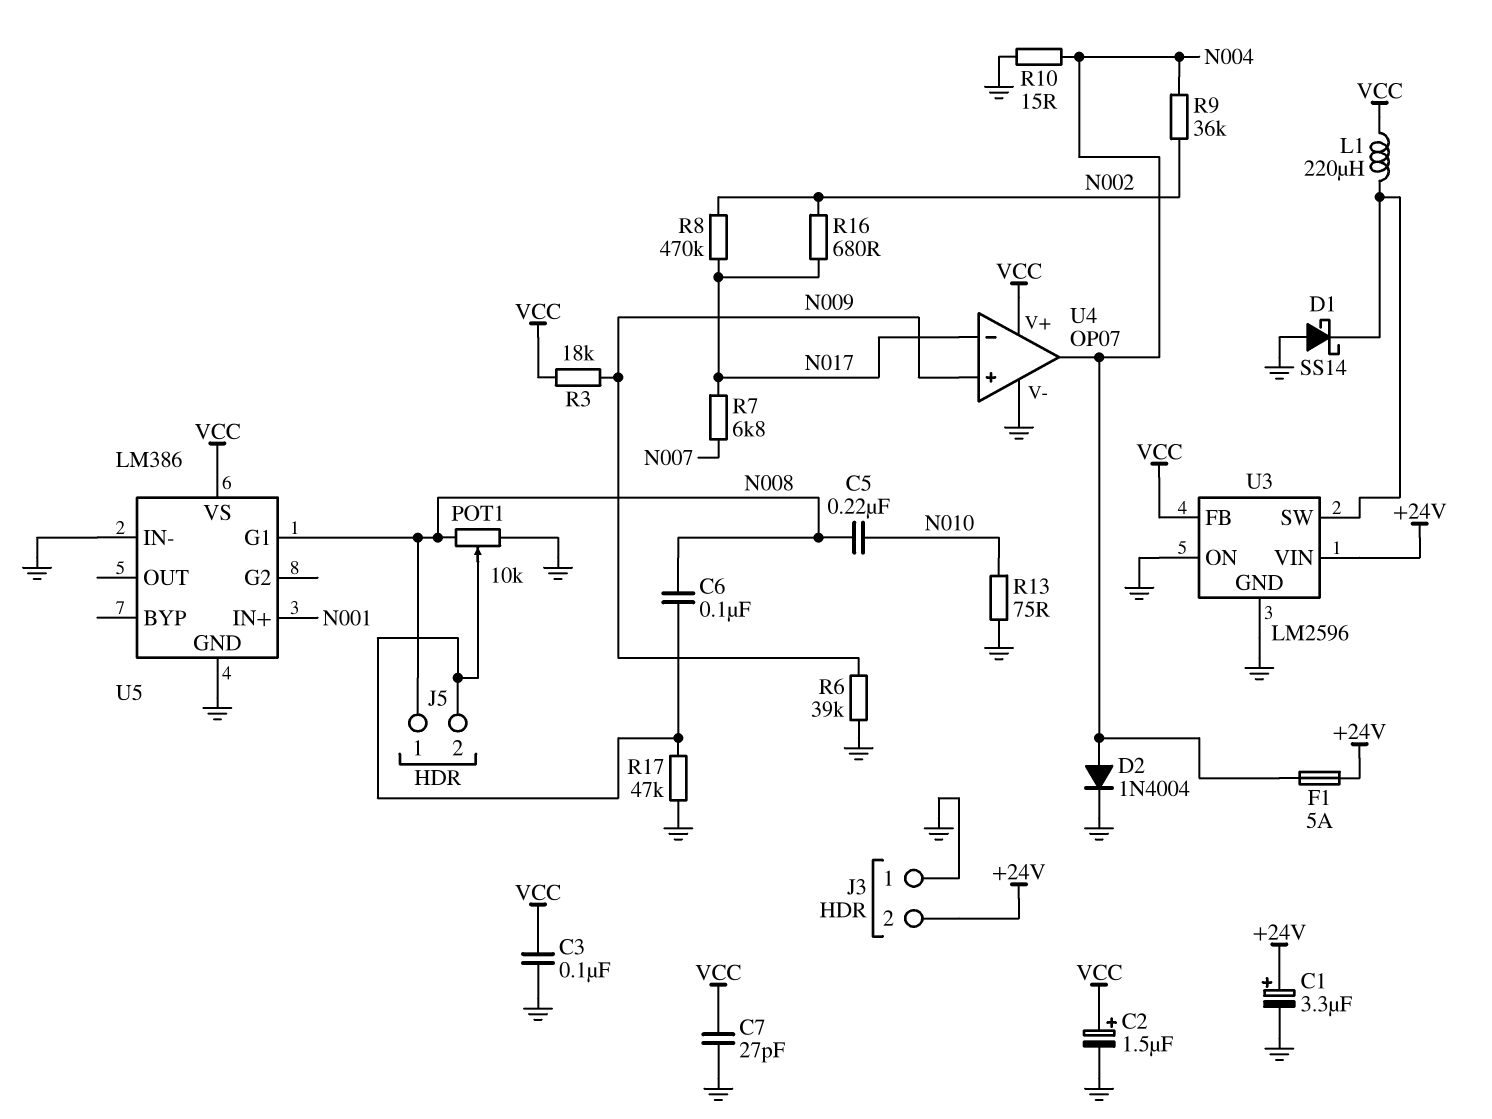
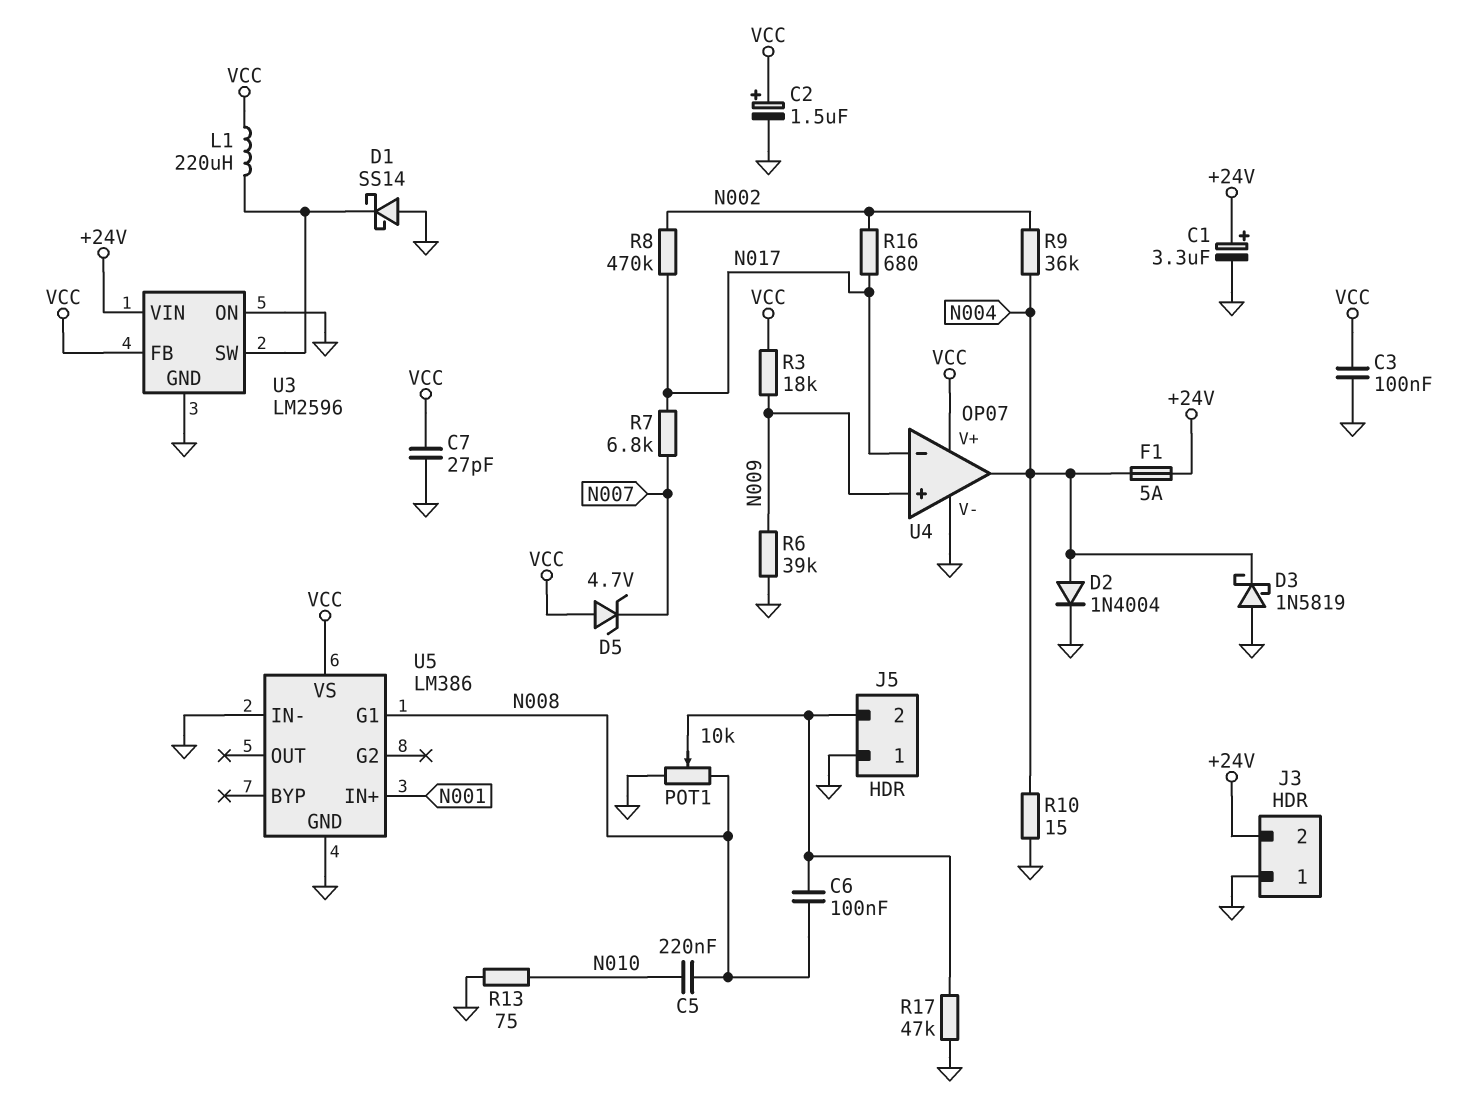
D3: none -> schottky 1N5819 (A GND, K N004)
D5: none -> zener 4.7V (A VCC, K N007)
J5 pin 1: N008 -> GND

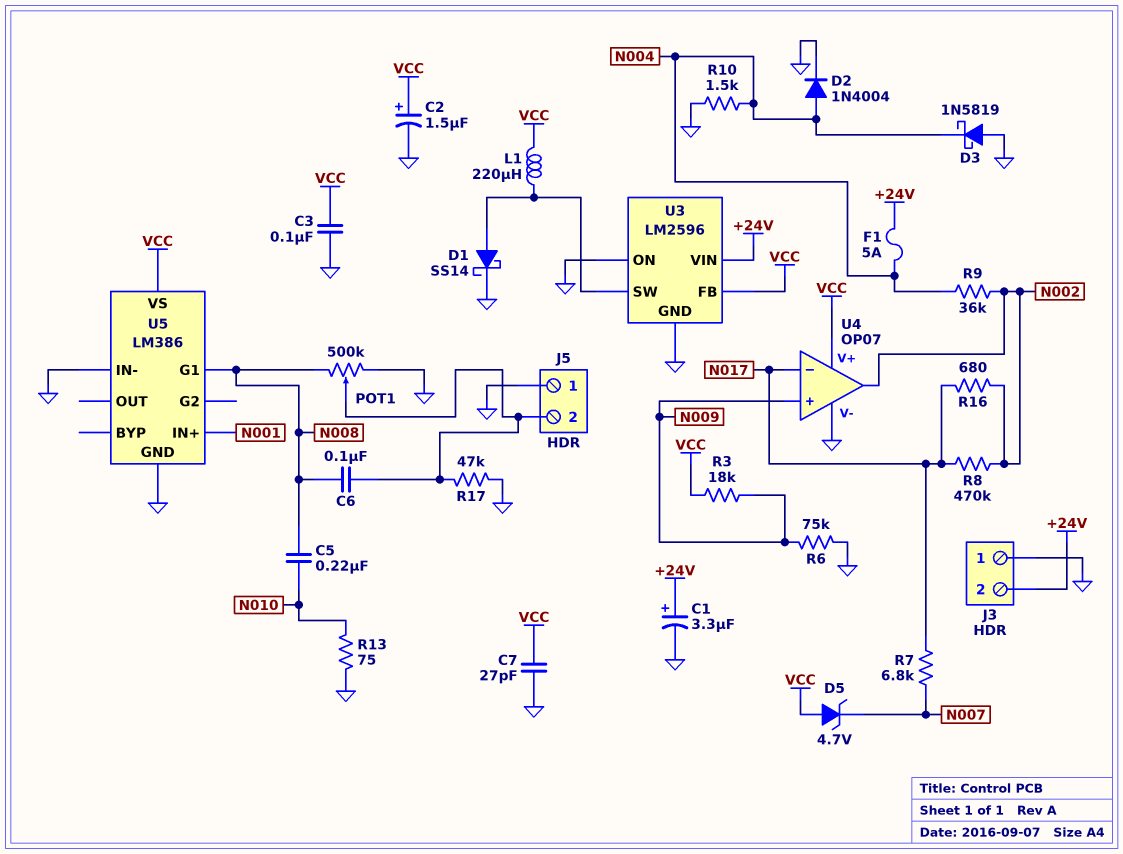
D1: schottky SS14 (A GND, K U3/SW) -> schottky SS14 (A U3/SW, K GND)
POT1: 10k (GND, N008, wiper J5/2) -> 500k (GND, N008, wiper J5/2)
R6: 39k (GND, N009) -> 75k (GND, N009)
R10: 15 (GND, N004) -> 1.5k (GND, N004)
U4 pin out: N004 -> N002

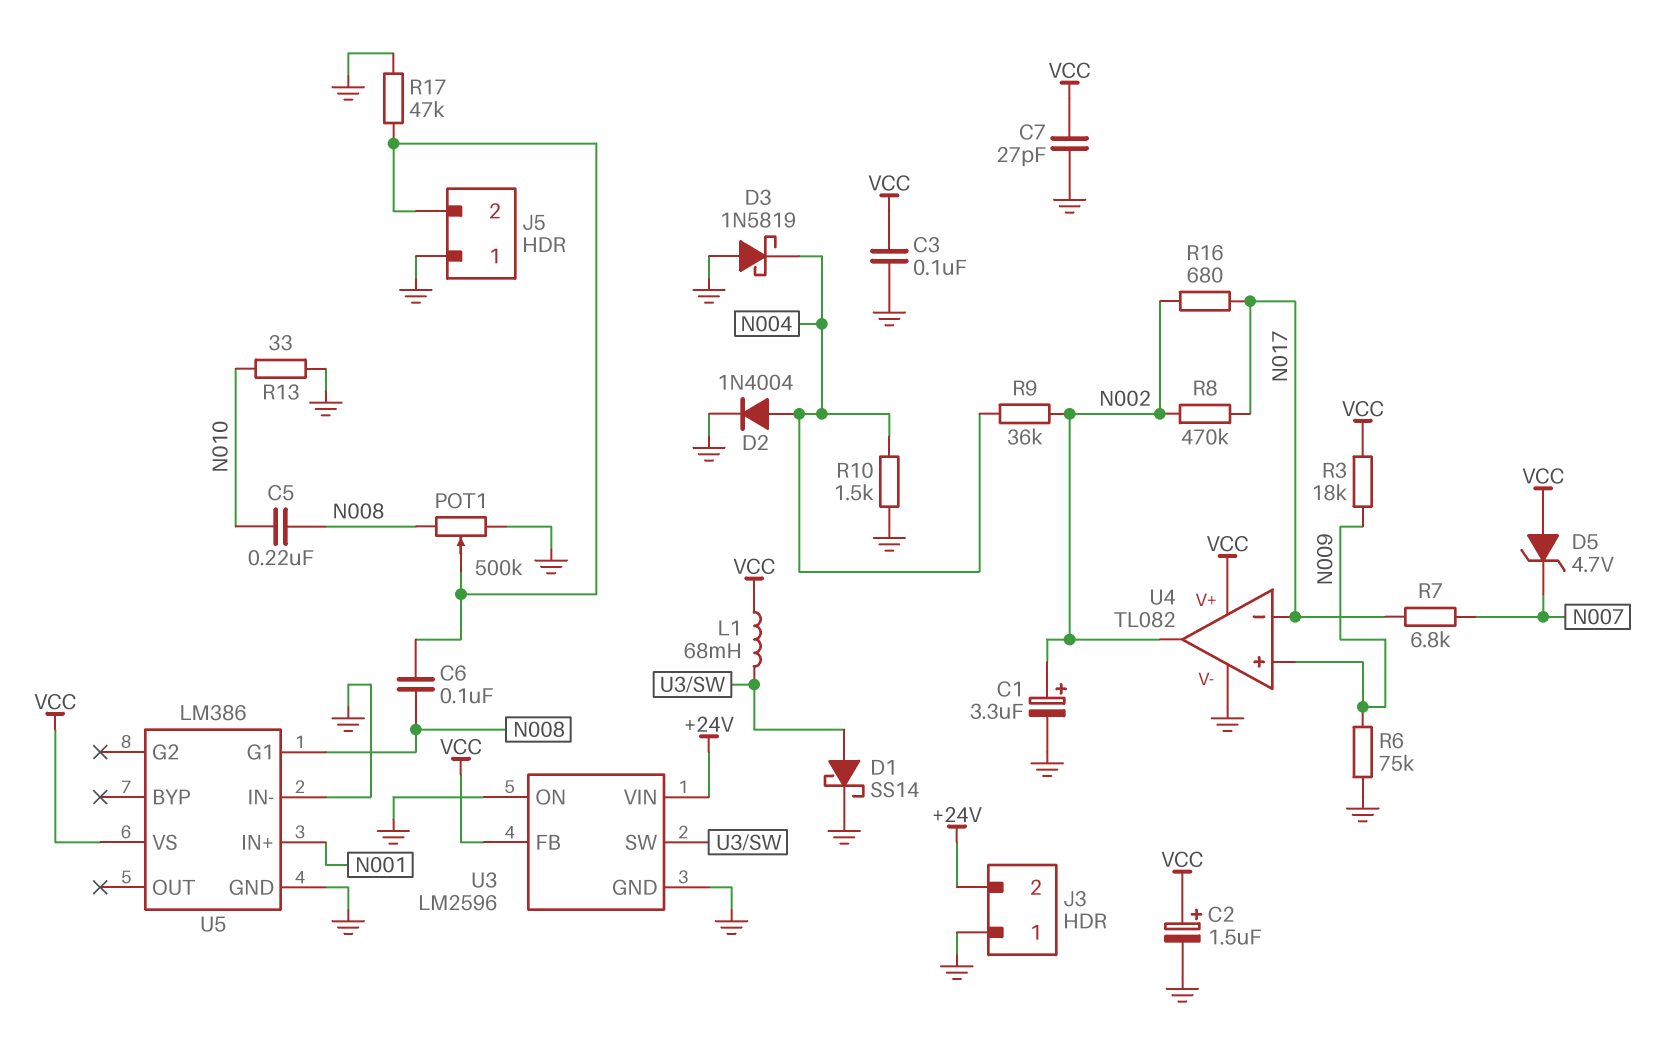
C1: 3.3uF (plus +24V, minus GND) -> 3.3uF (plus N002, minus GND)
F1: 5A (+24V, N004) -> none
L1: 220uH (U3/SW, VCC) -> 68mH (U3/SW, VCC)
R13: 75 (GND, N010) -> 33 (GND, N010)
U4: OP07 -> TL082

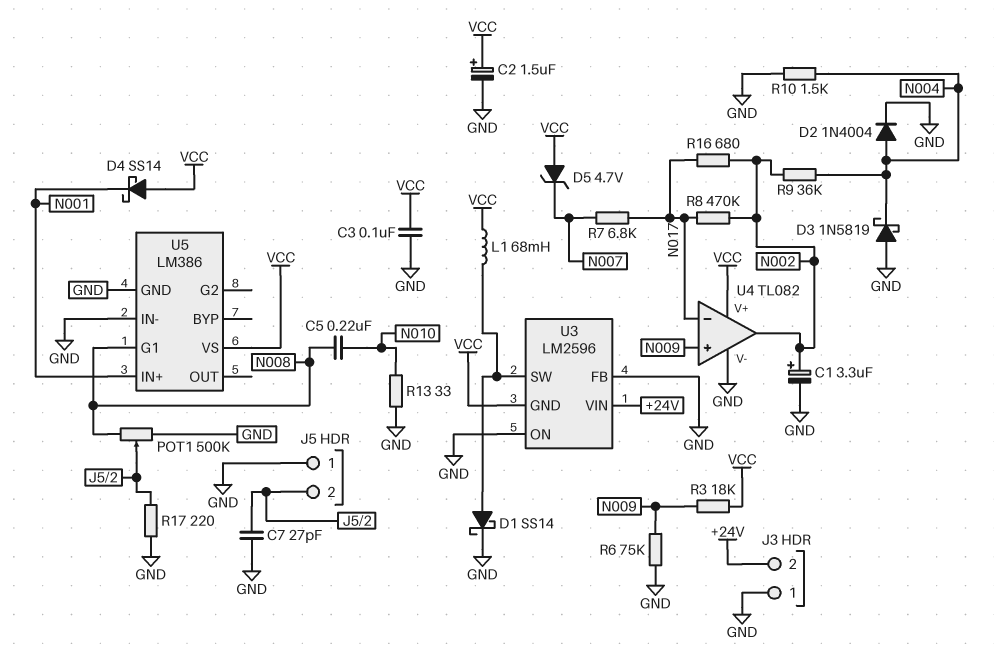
C6: 100nF (J5/2, N008) -> none
C7: 27pF (GND, VCC) -> 27pF (GND, J5/2)
D4: none -> schottky SS14 (A VCC, K N001)
R17: 47k (GND, J5/2) -> 220 (GND, J5/2)
U3 pin FB: VCC -> GND
U3 pin GND: GND -> VCC

